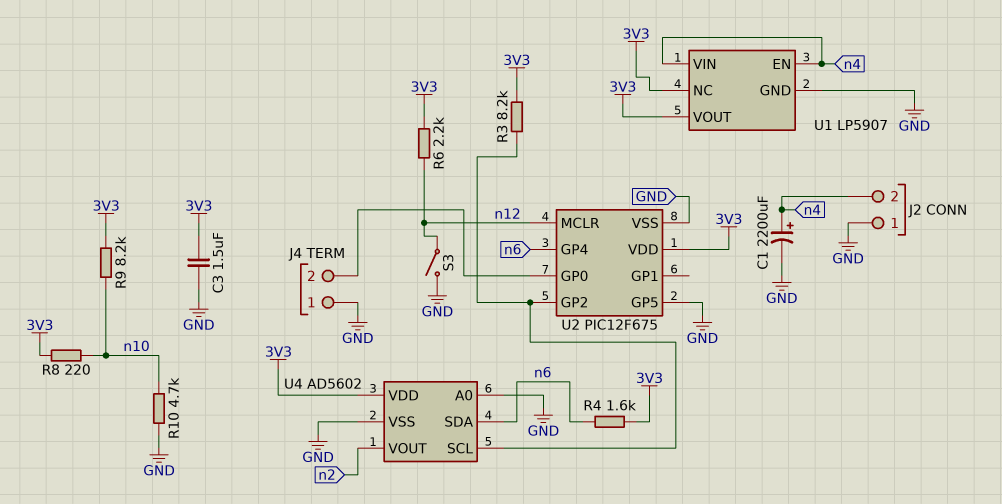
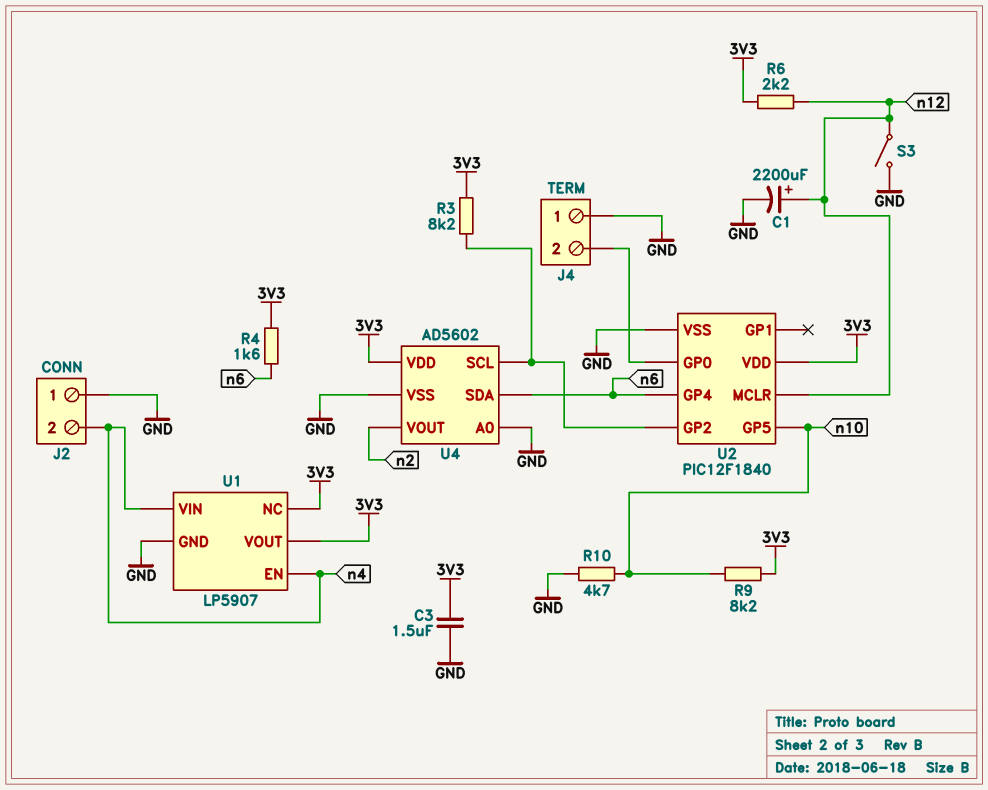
C1: 2200uF (plus n4, minus GND) -> 2200uF (plus n12, minus GND)
R8: 220 (3V3, n10) -> none
U2: PIC12F675 -> PIC12F1840
U2 pin GP5: GND -> n10

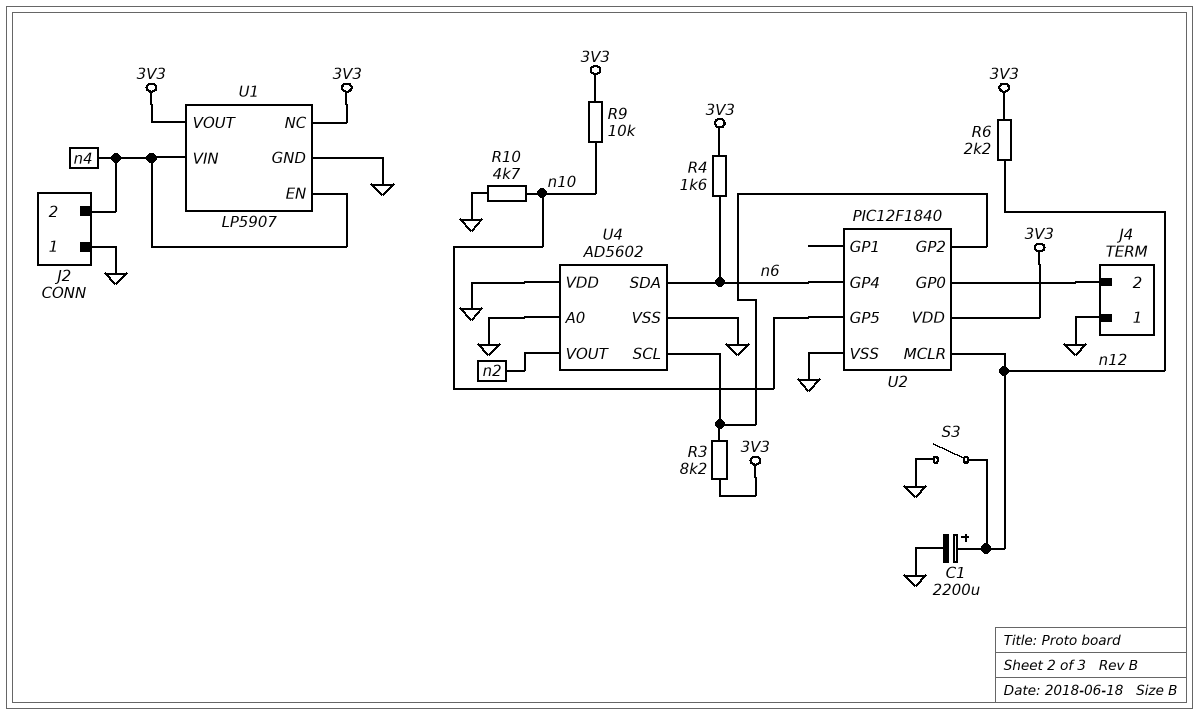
C3: 1.5uF (3V3, GND) -> none
R9: 8.2k (3V3, n10) -> 10k (3V3, n10)
U4 pin VDD: 3V3 -> GND

